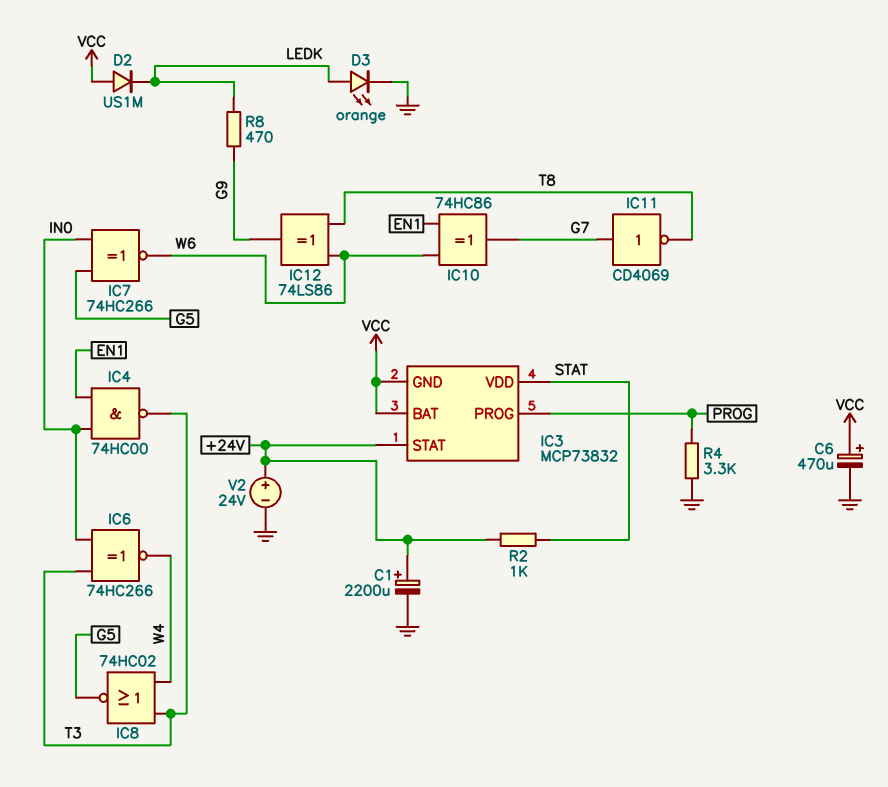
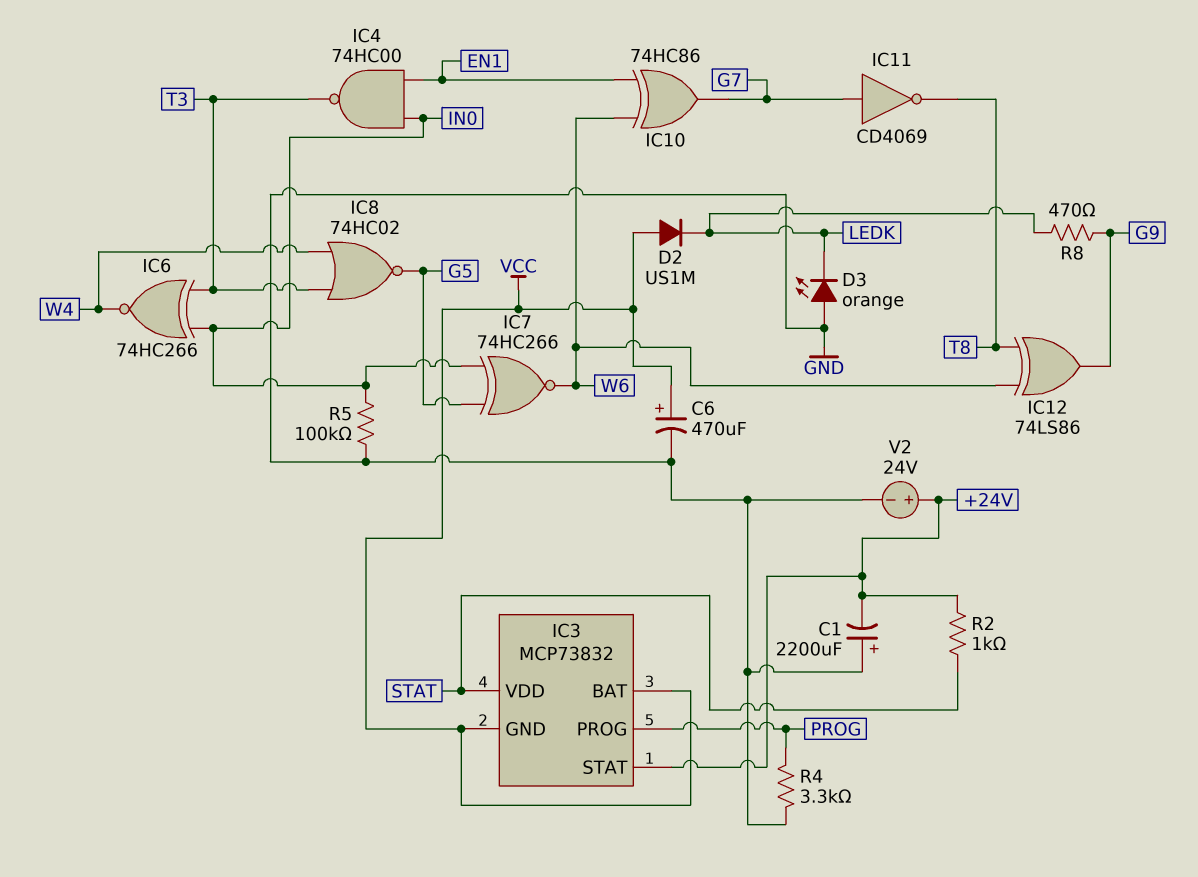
C1: 2200uF (plus +24V, minus GND) -> 2200uF (plus GND, minus +24V)
D3: LED orange (A LEDK, K GND) -> LED orange (A GND, K LEDK)
R5: none -> 100k (GND, IN0)

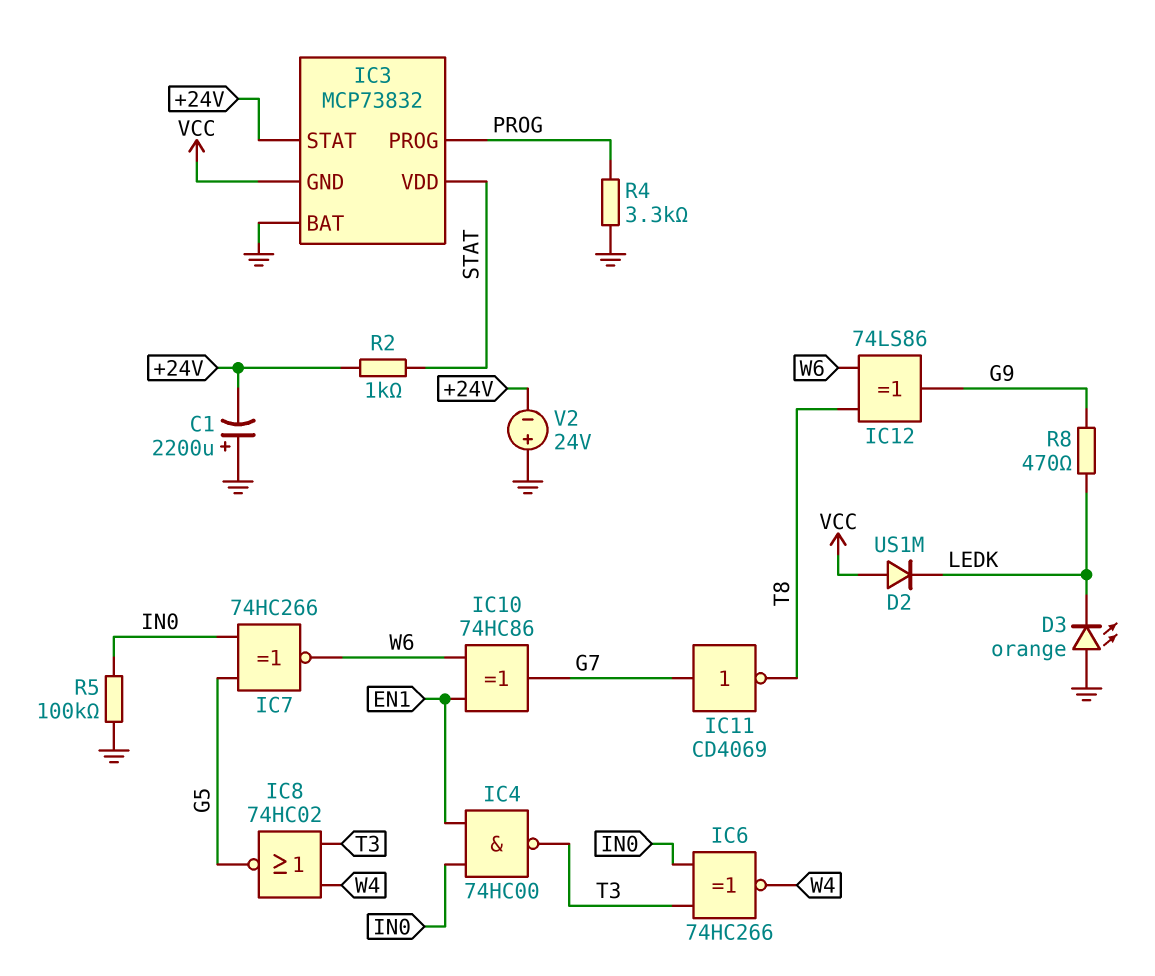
C6: 470uF (plus VCC, minus GND) -> none
IC3 pin BAT: VCC -> GND
V2: 24V (plus +24V, minus GND) -> 24V (plus GND, minus +24V)

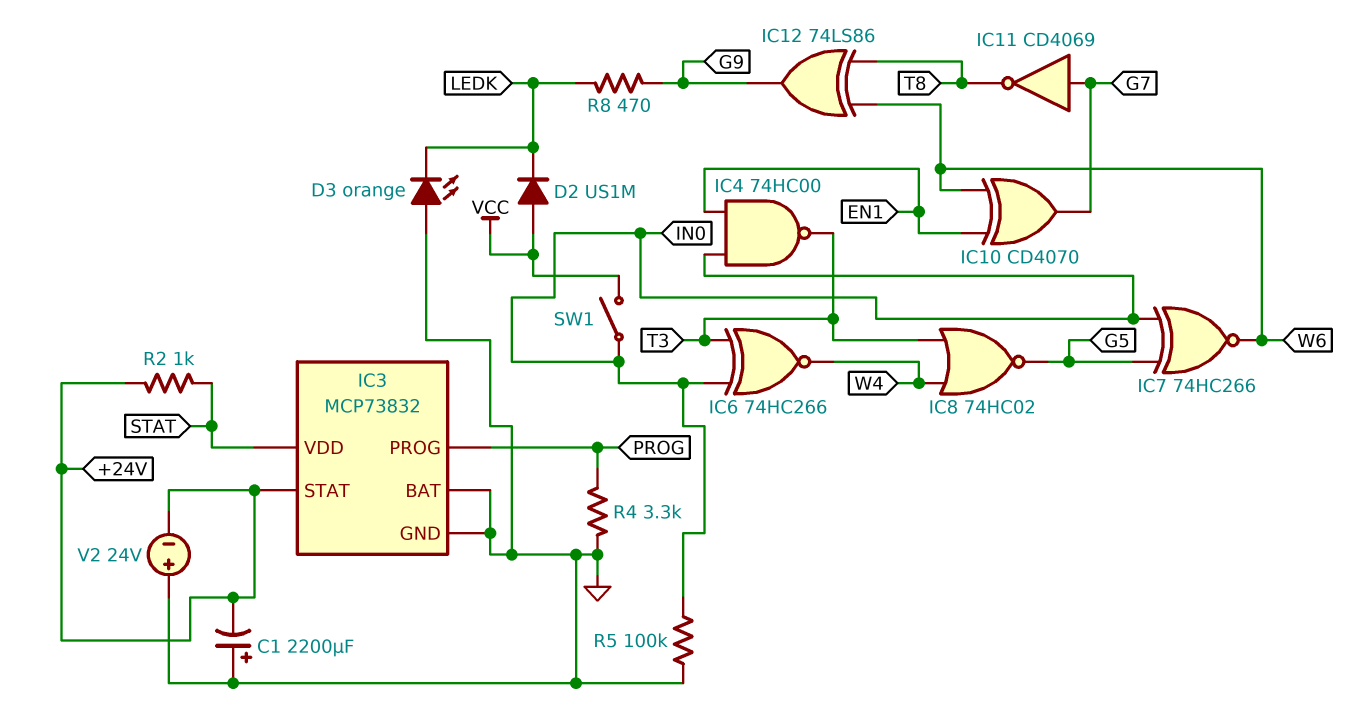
IC3 pin GND: VCC -> GND
IC10: XOR 74HC86 (in EN1, in W6, out G7) -> XOR CD4070 (in EN1, in W6, out G7)
SW1: none -> switch (IN0, VCC)

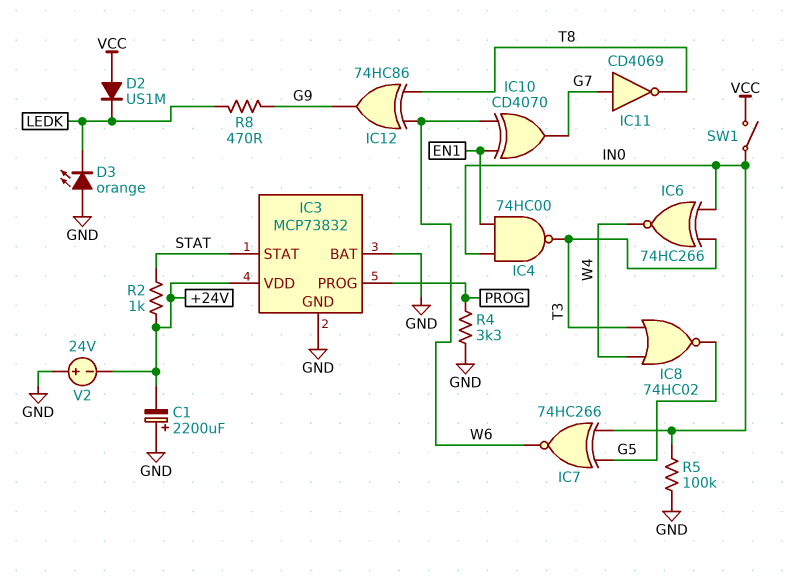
IC3 pin STAT: +24V -> STAT
IC3 pin VDD: STAT -> +24V
IC12: XOR 74LS86 (in T8, in W6, out G9) -> XOR 74HC86 (in T8, in W6, out G9)

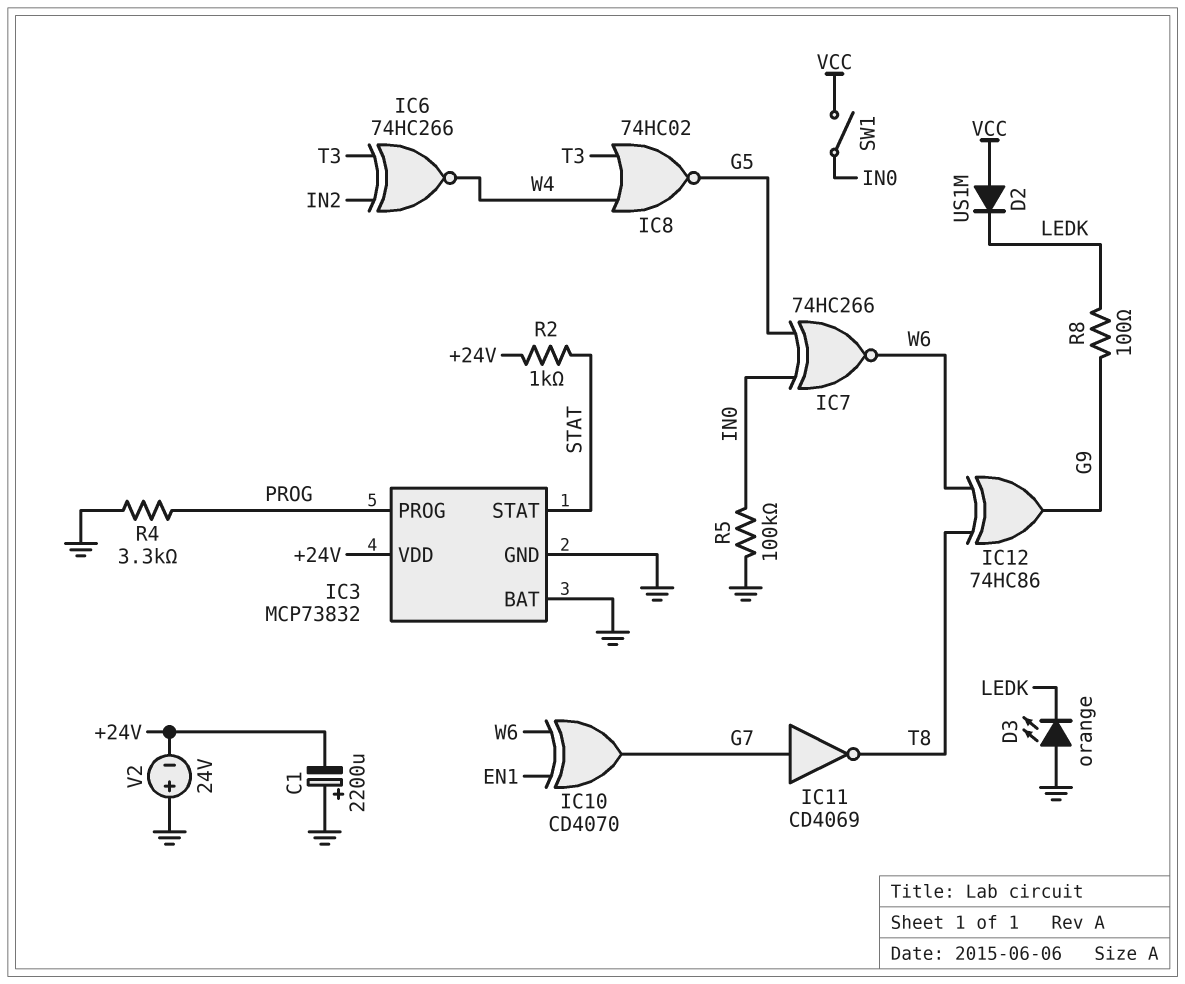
IC4: NAND 74HC00 (in EN1, in IN0, out T3) -> none
IC6: XNOR 74HC266 (in IN0, in T3, out W4) -> XNOR 74HC266 (in IN2, in T3, out W4)
R8: 470 (G9, LEDK) -> 100 (G9, LEDK)

